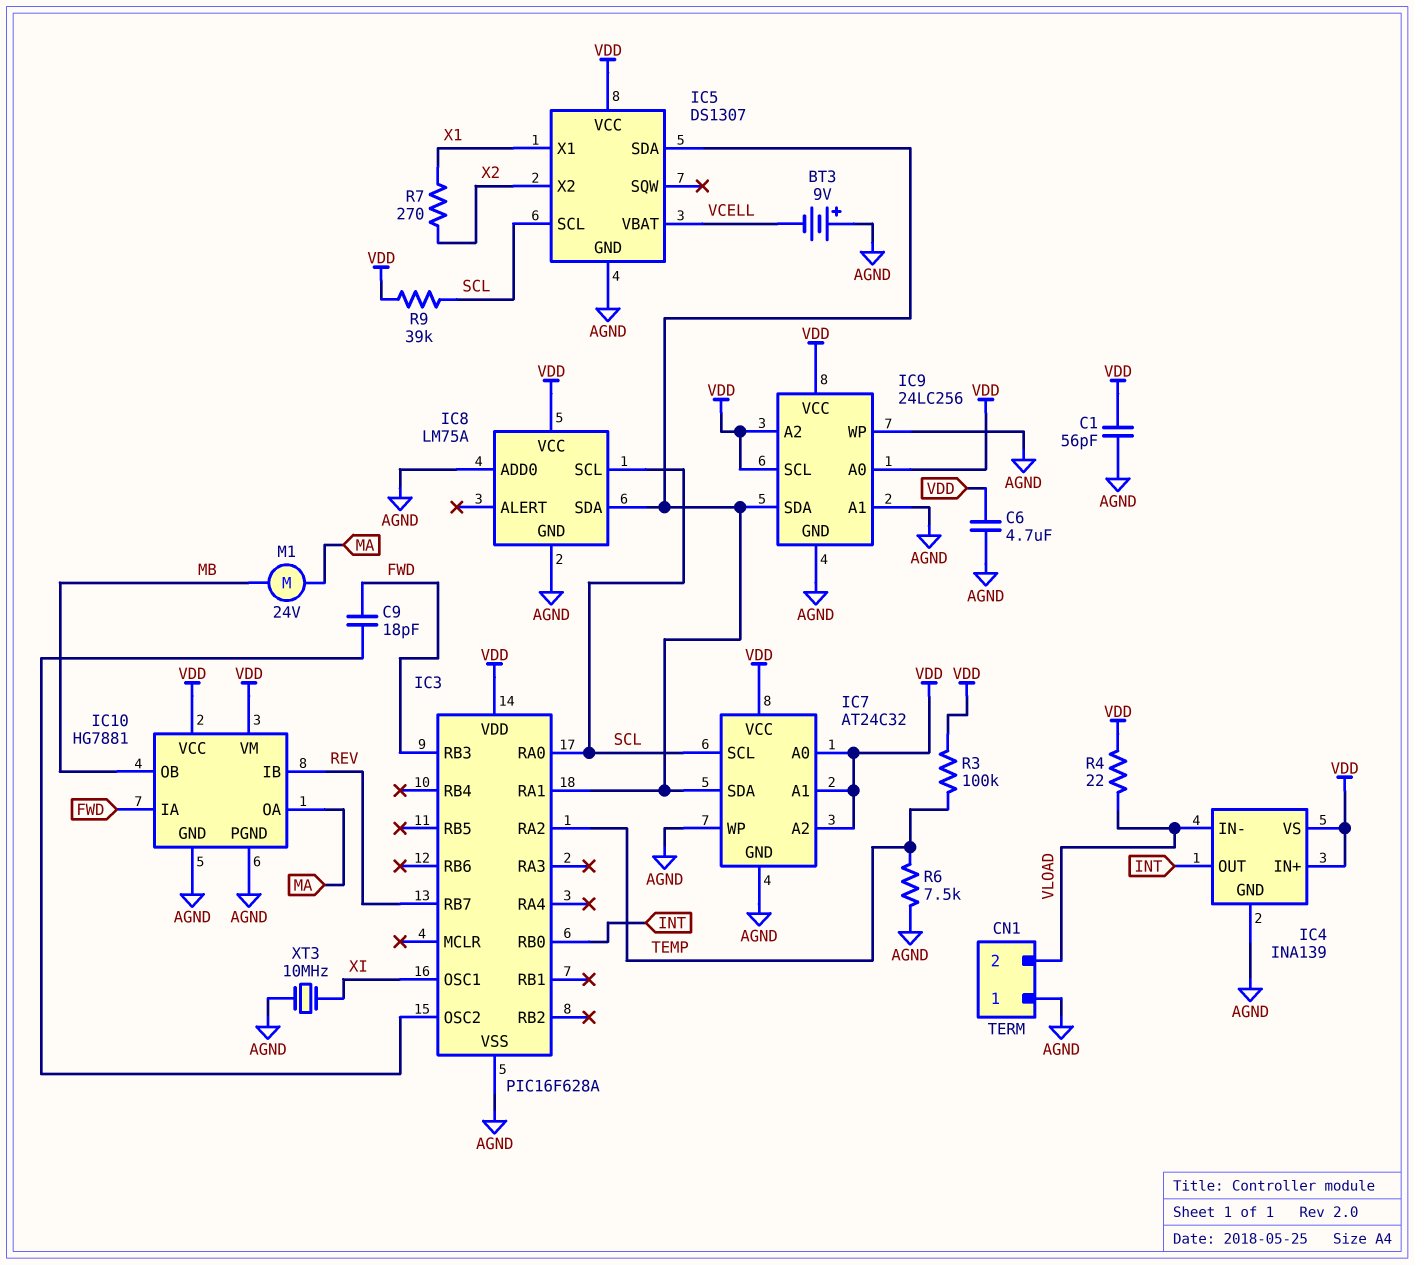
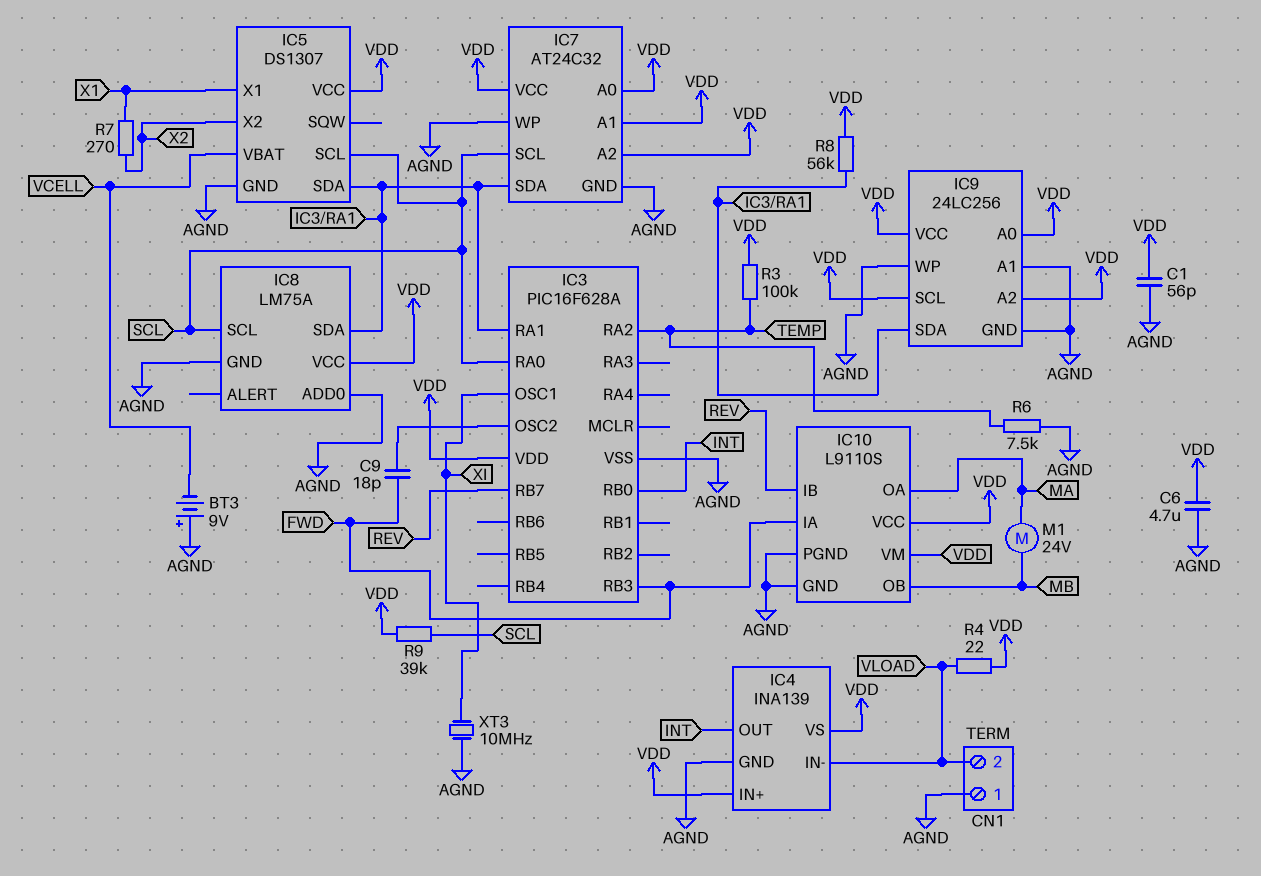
IC10: HG7881 -> L9110S
R8: none -> 56k (IC3/RA1, VDD)

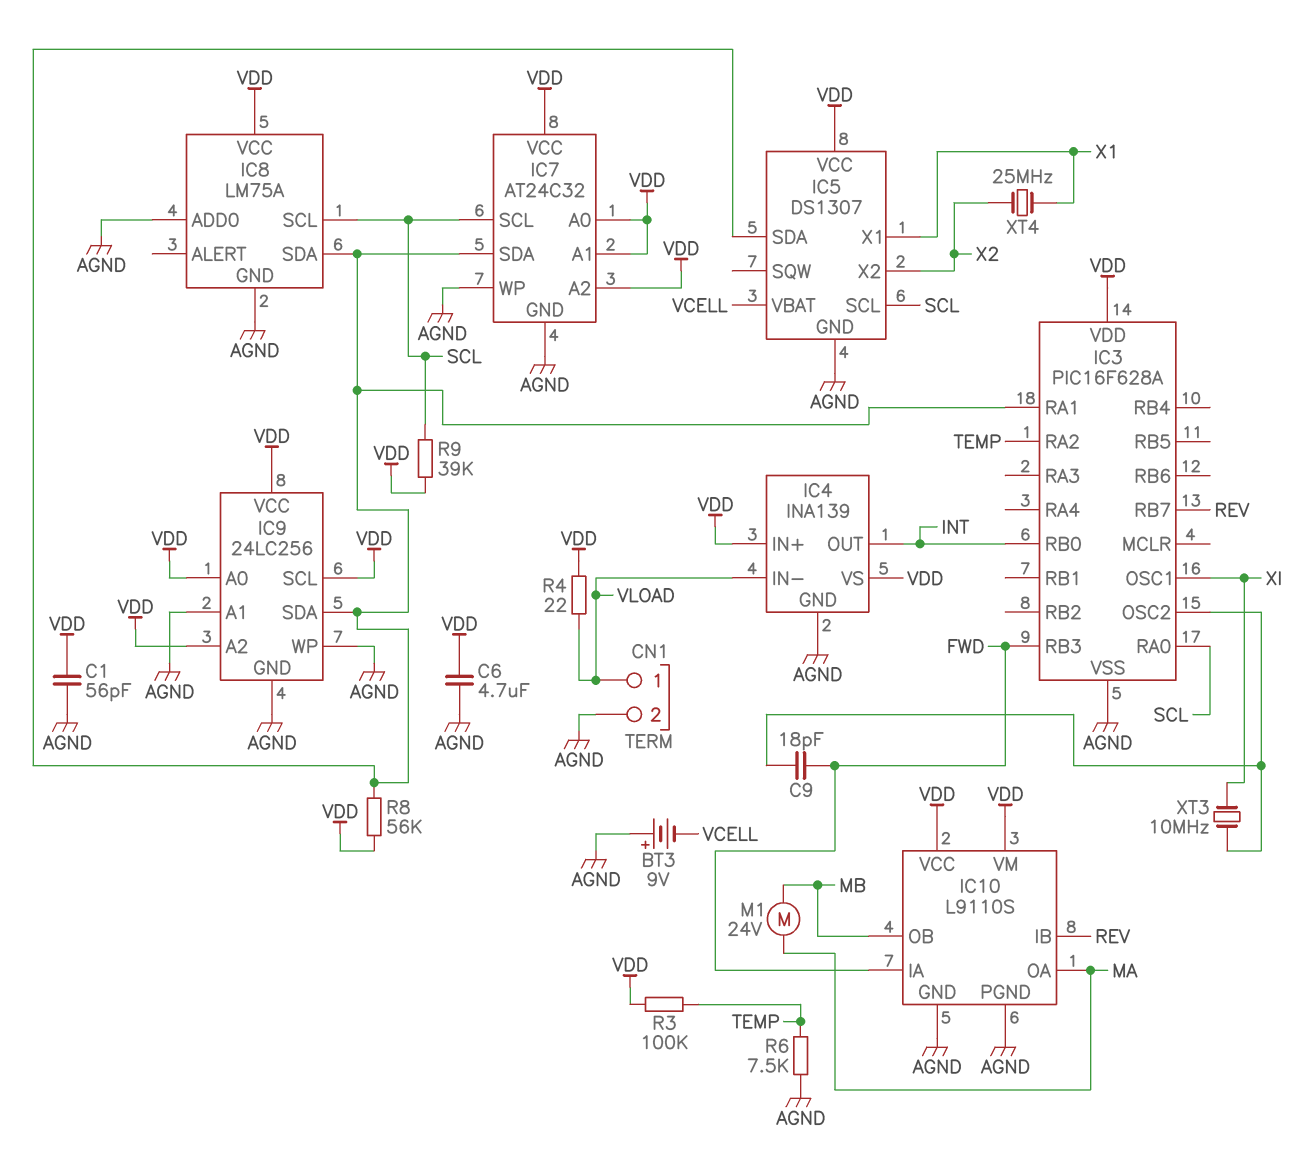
CN1 pin 1: AGND -> VLOAD
CN1 pin 2: VLOAD -> AGND
R7: 270 (X1, X2) -> none
XT3: 10MHz (AGND, XI) -> 10MHz (IC3/OSC2, XI)
XT4: none -> 25MHz (X1, X2)

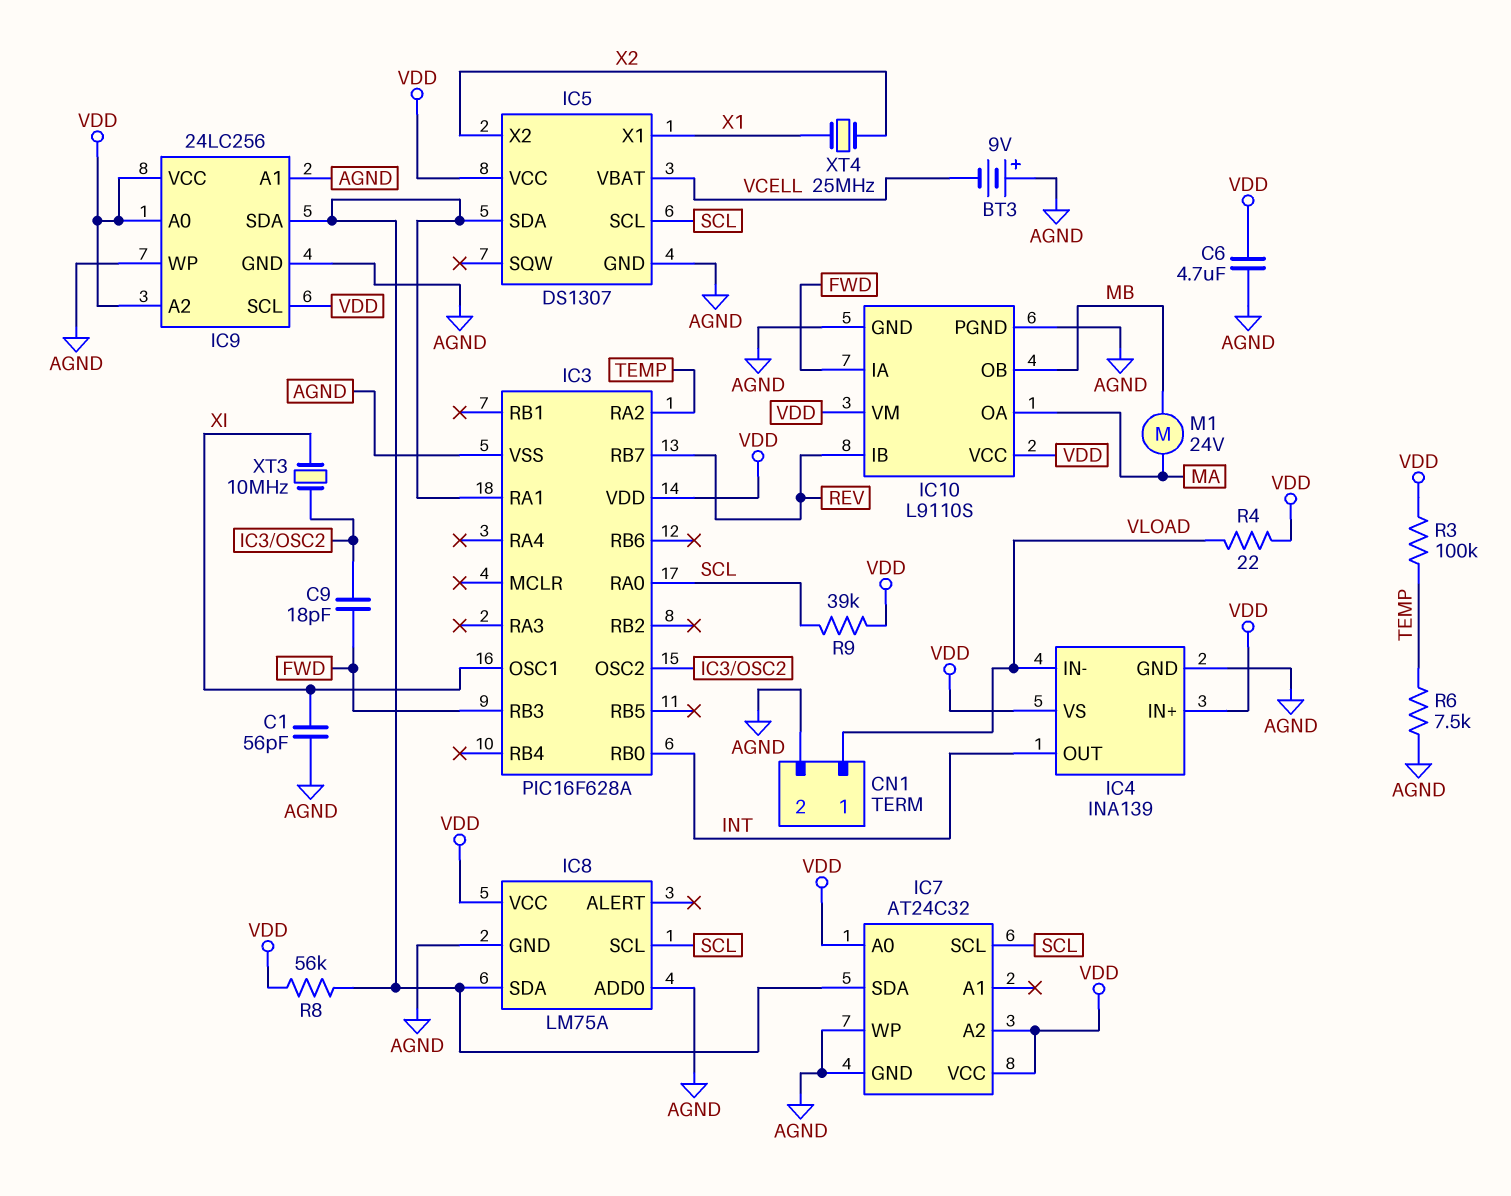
C1: 56pF (AGND, VDD) -> 56pF (AGND, XI)
IC7 pin A1: VDD -> none

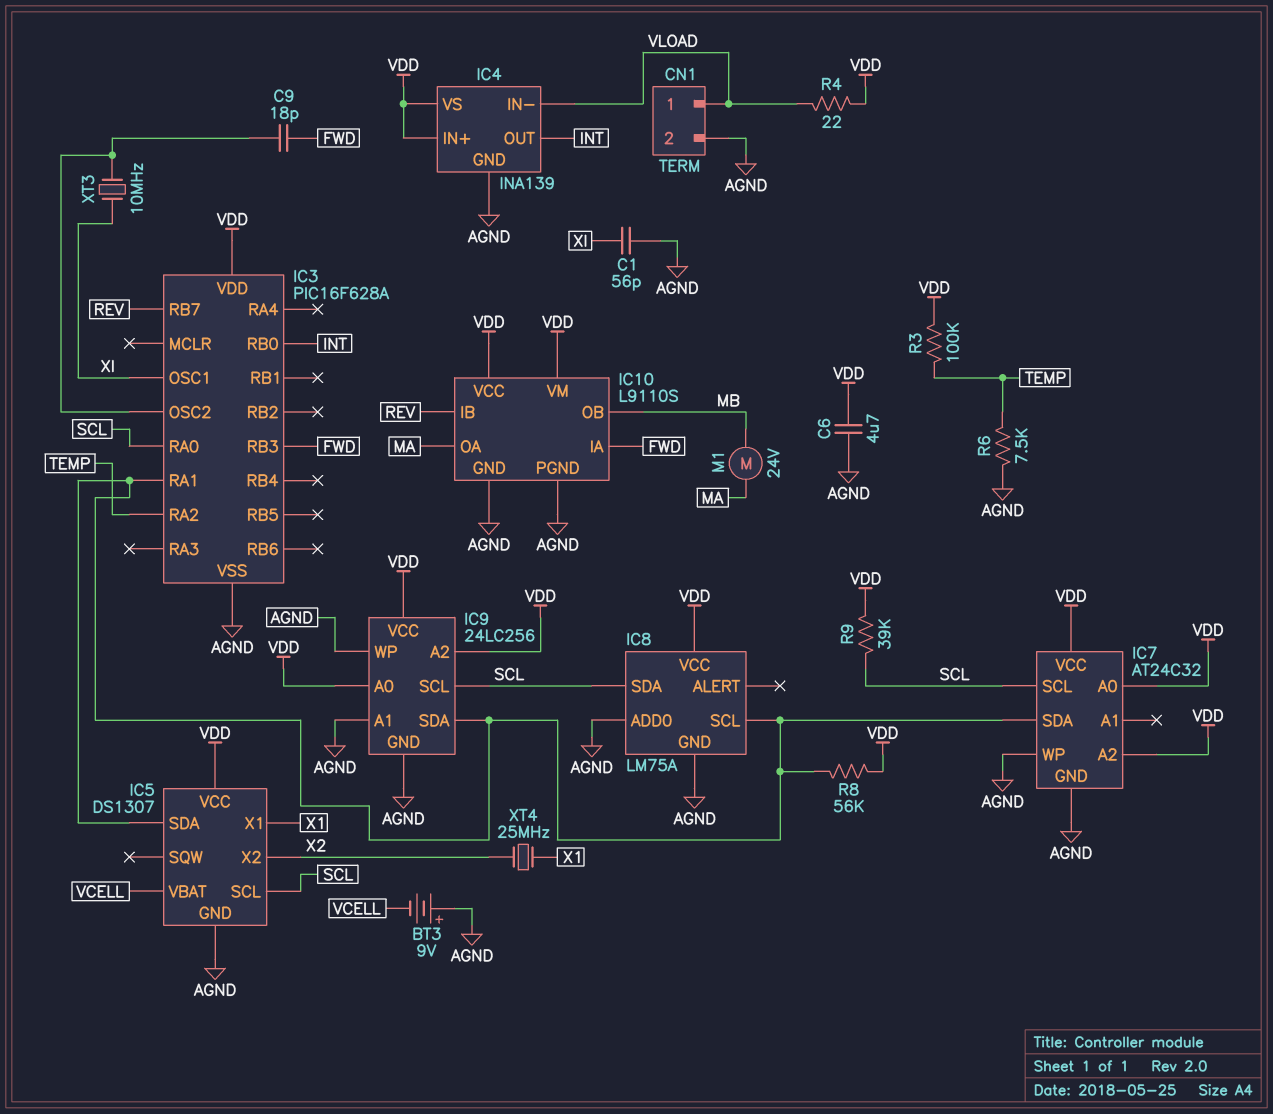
IC8 pin SCL: SCL -> IC3/RA1
IC8 pin SDA: IC3/RA1 -> SCL
IC9 pin SCL: VDD -> SCL

